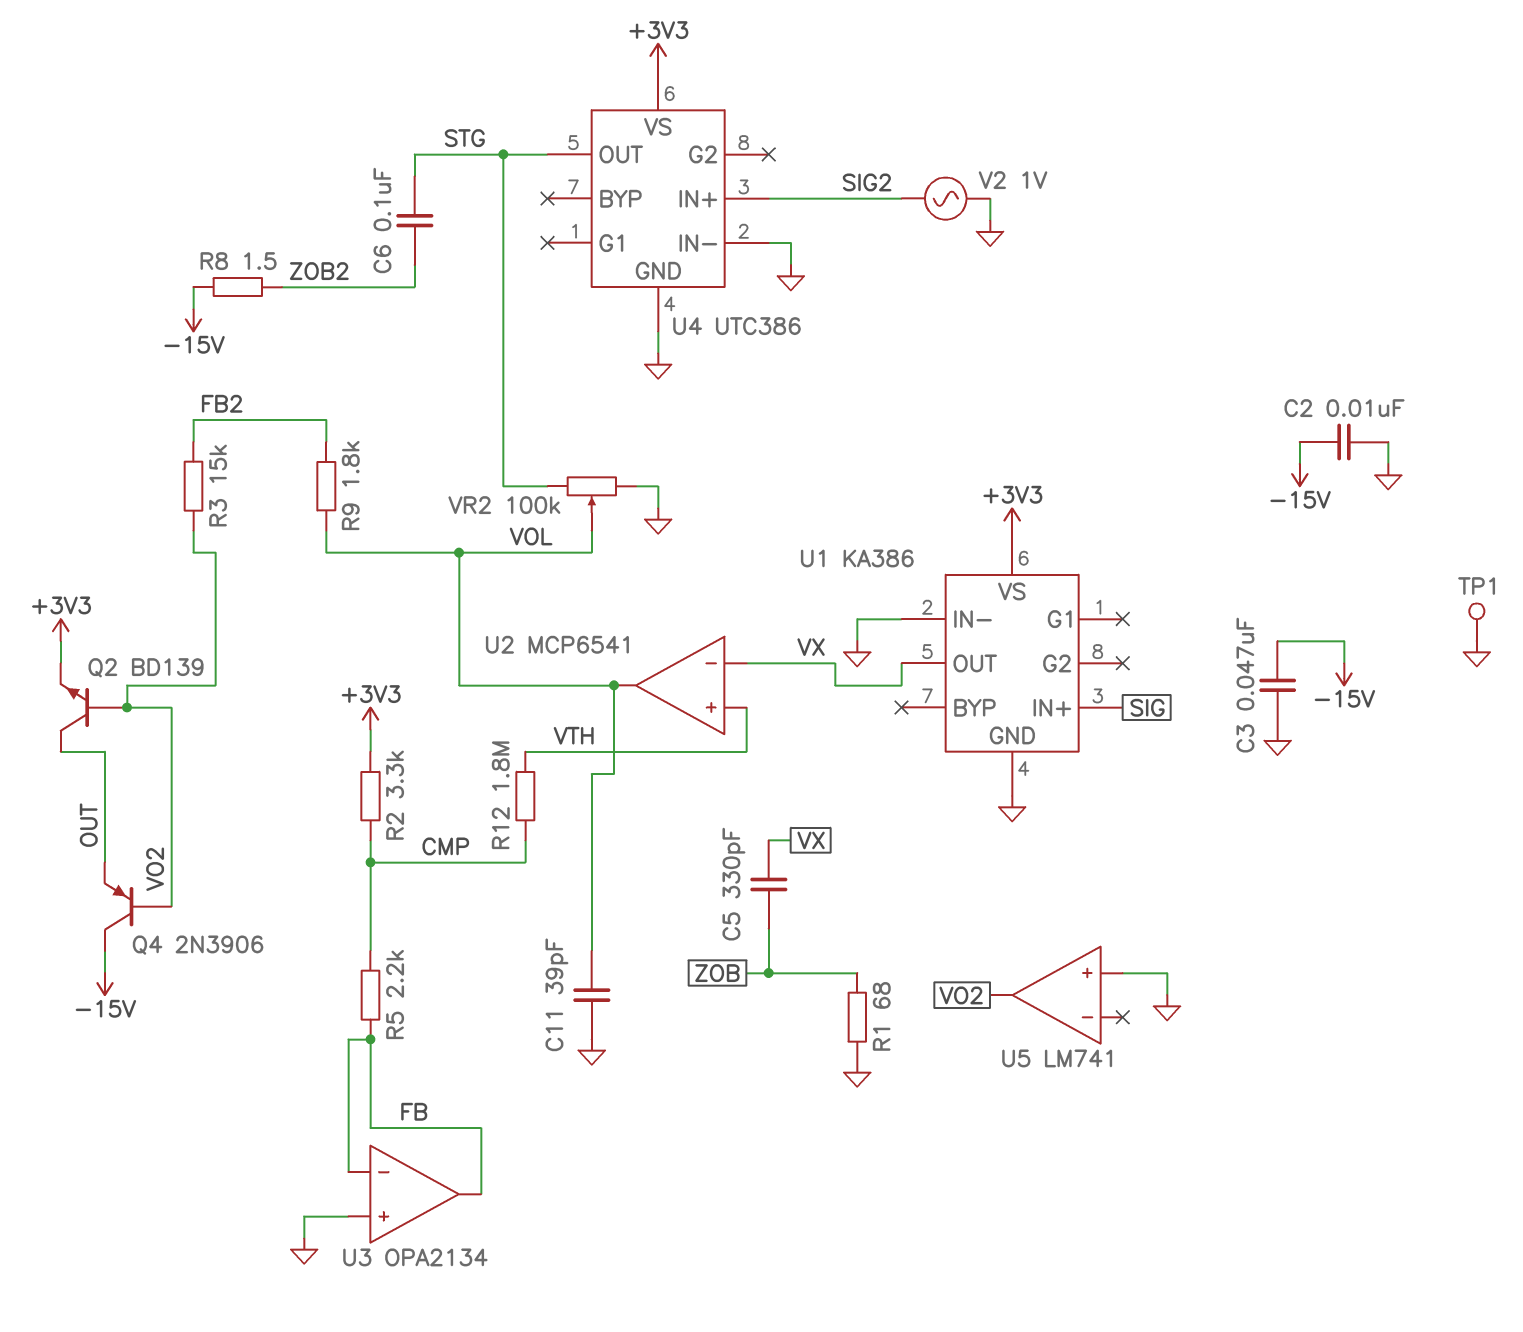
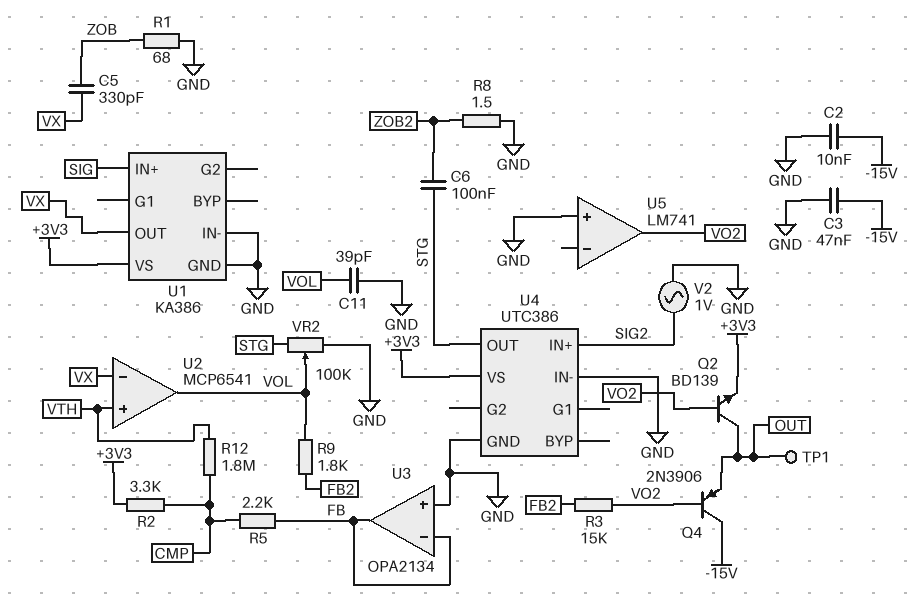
R8: 1.5 (-15V, ZOB2) -> 1.5 (GND, ZOB2)
TP1: test point (GND) -> test point (OUT)

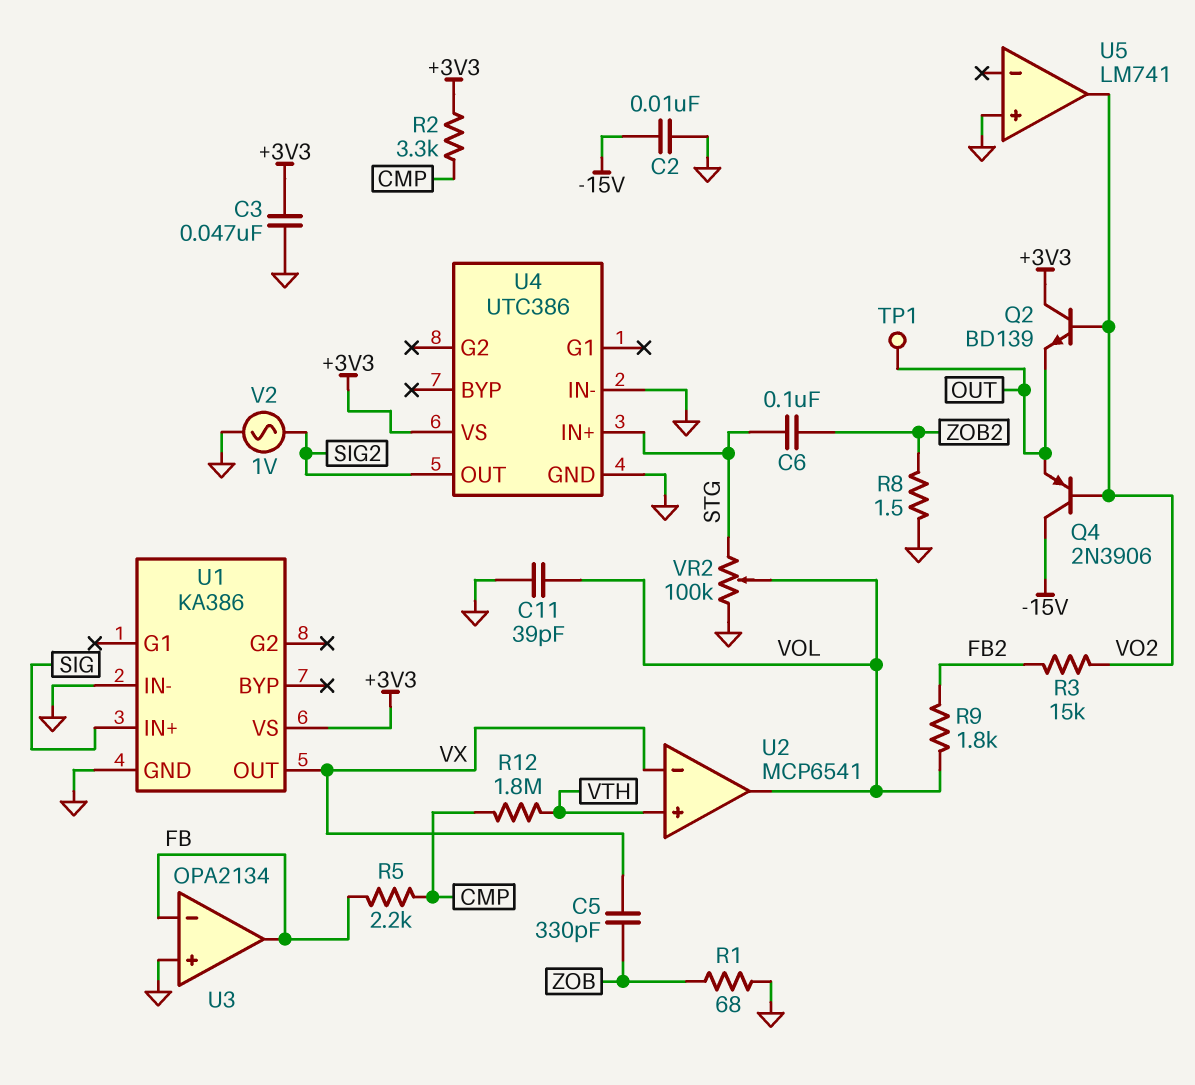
C3: 47nF (-15V, GND) -> 47nF (+3V3, GND)
Q2: NPN BD139 (B VO2, C OUT, E +3V3) -> NPN BD139 (B VO2, C +3V3, E OUT)
U4 pin IN+: SIG2 -> STG
U4 pin OUT: STG -> SIG2

